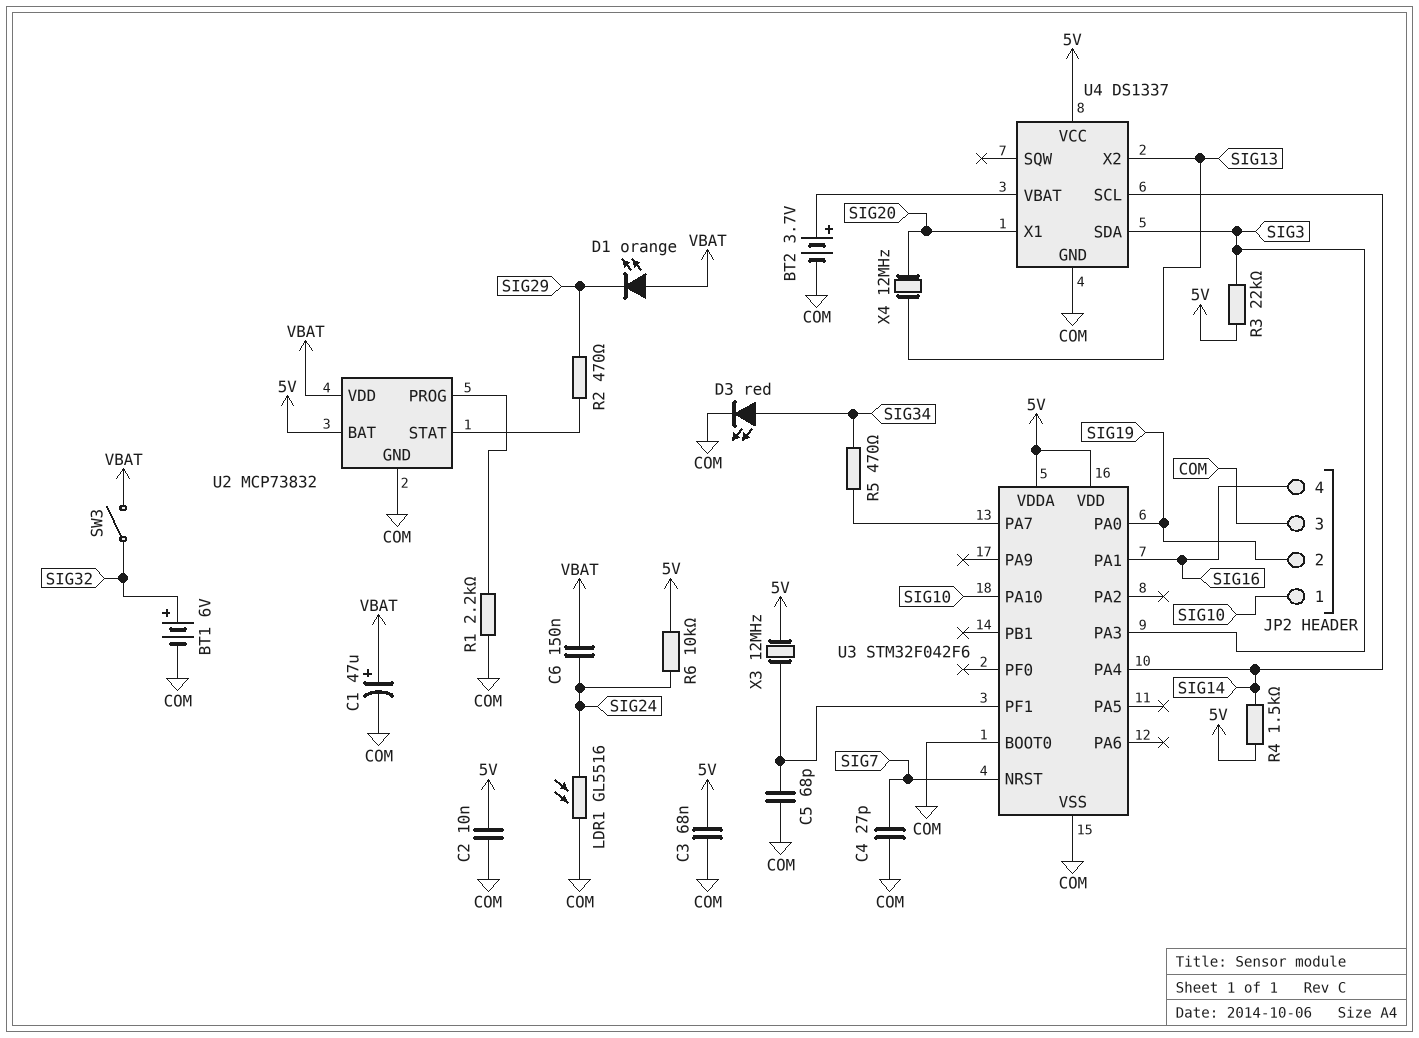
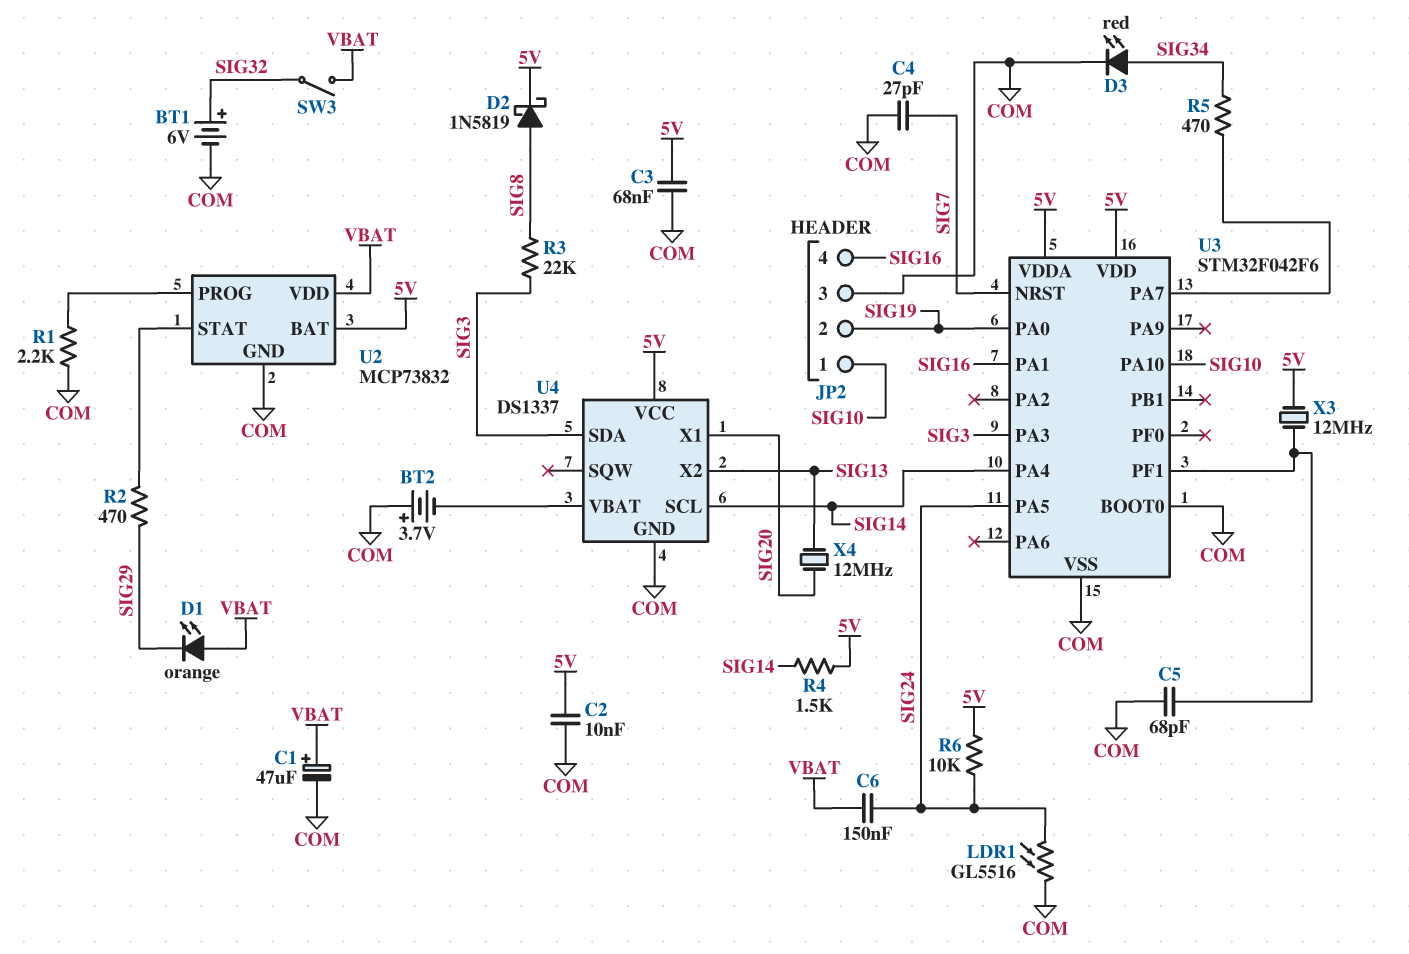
BT2: 3.7V (plus U4/VBAT, minus COM) -> 3.7V (plus COM, minus U4/VBAT)
D2: none -> schottky 1N5819 (A SIG8, K 5V)
R3: 22k (5V, SIG3) -> 22k (SIG3, SIG8)
U3 pin PA5: none -> SIG24

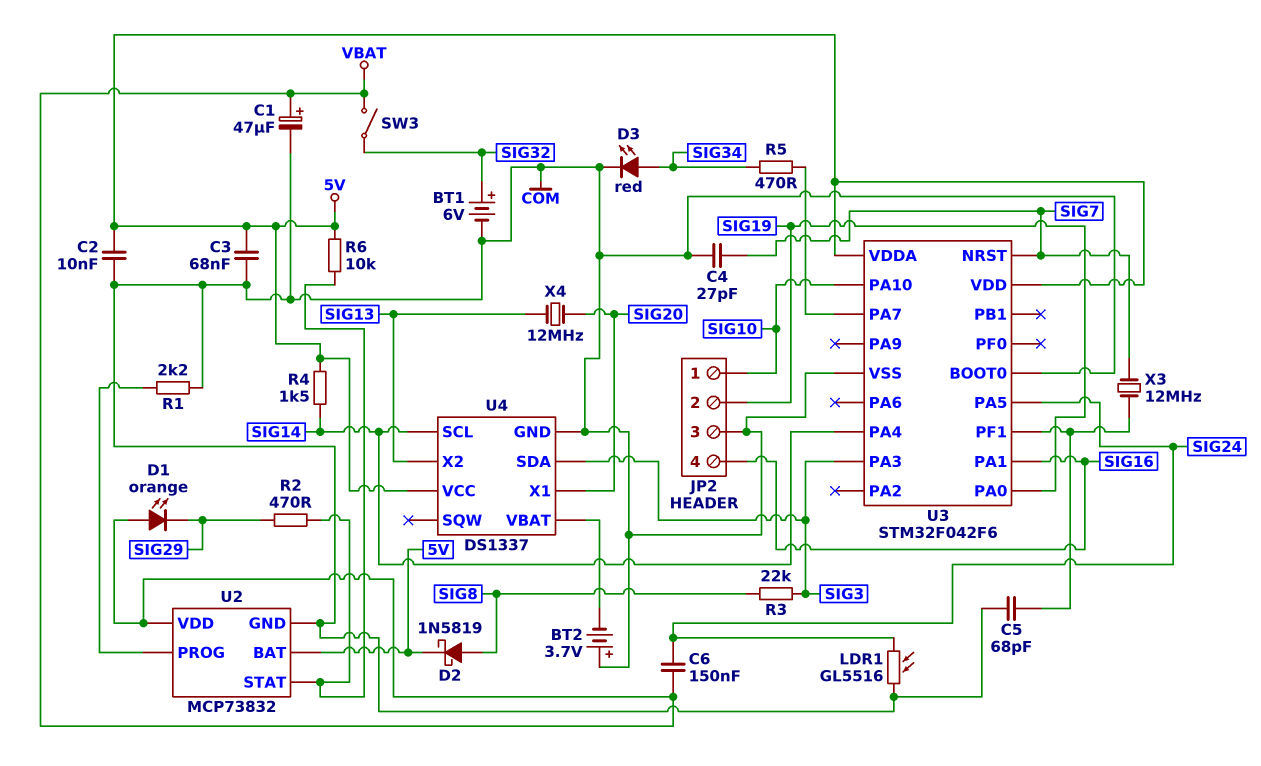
R6: 10k (5V, SIG24) -> 10k (5V, U2/STAT)
X3: 12MHz (5V, U3/PF1) -> 12MHz (SIG7, U3/PF1)

